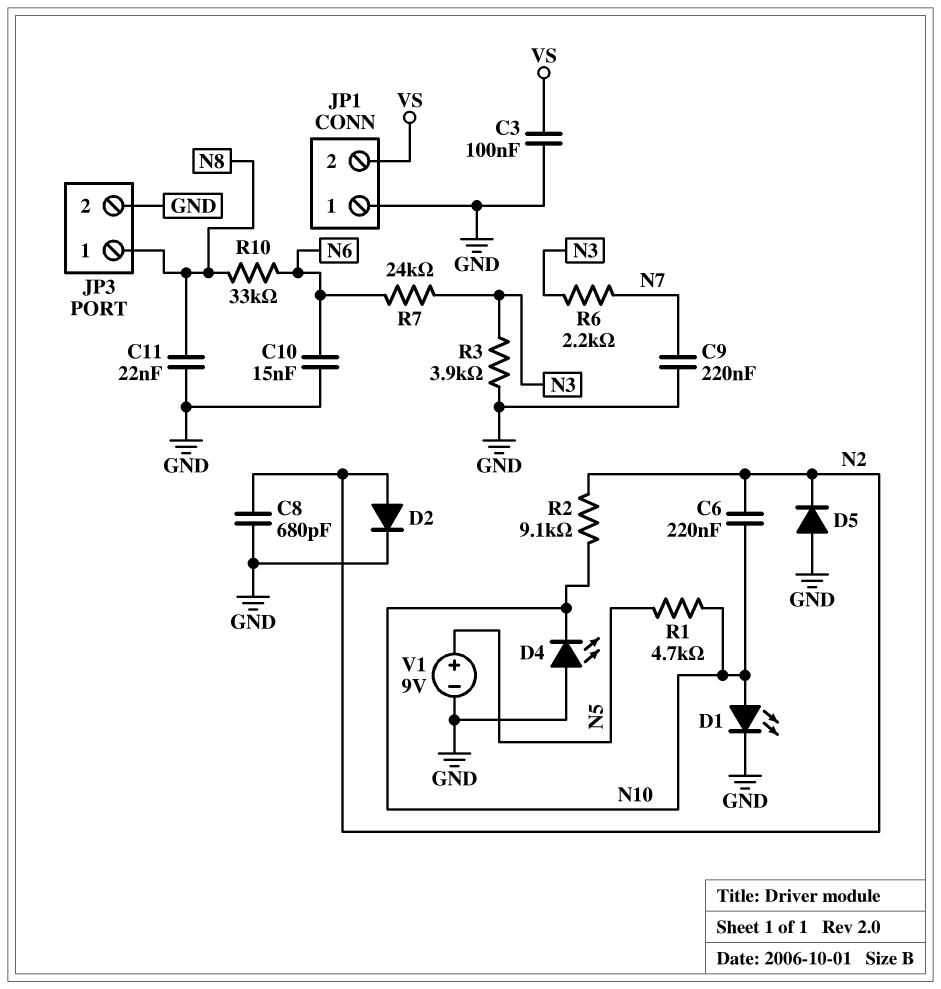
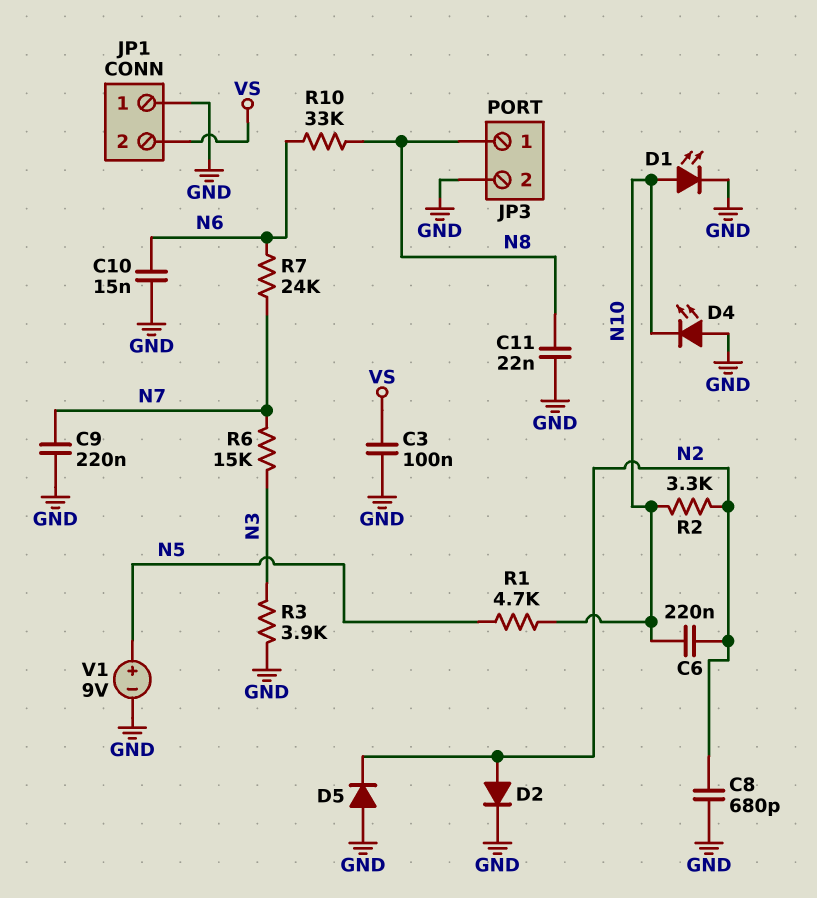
R2: 9.1k (N2, N10) -> 3.3k (N2, N10)
R6: 2.2k (N3, N7) -> 15k (N3, N7)
R7: 24k (N3, N6) -> 24k (N6, N7)

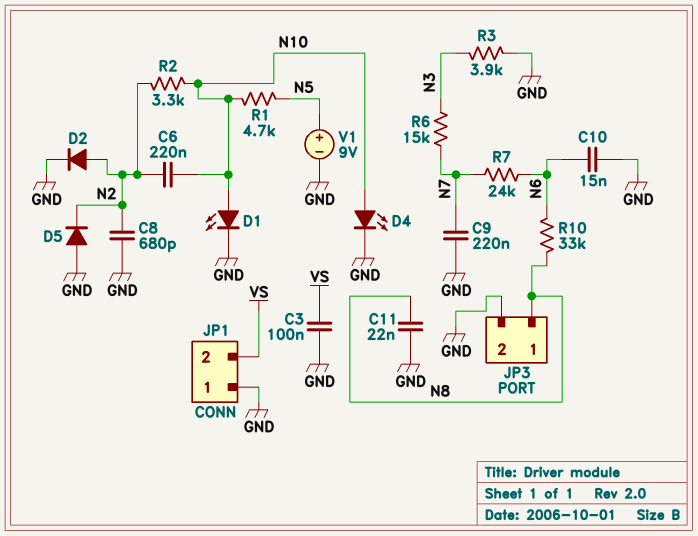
D4: LED (A GND, K N10) -> LED (A N10, K GND)

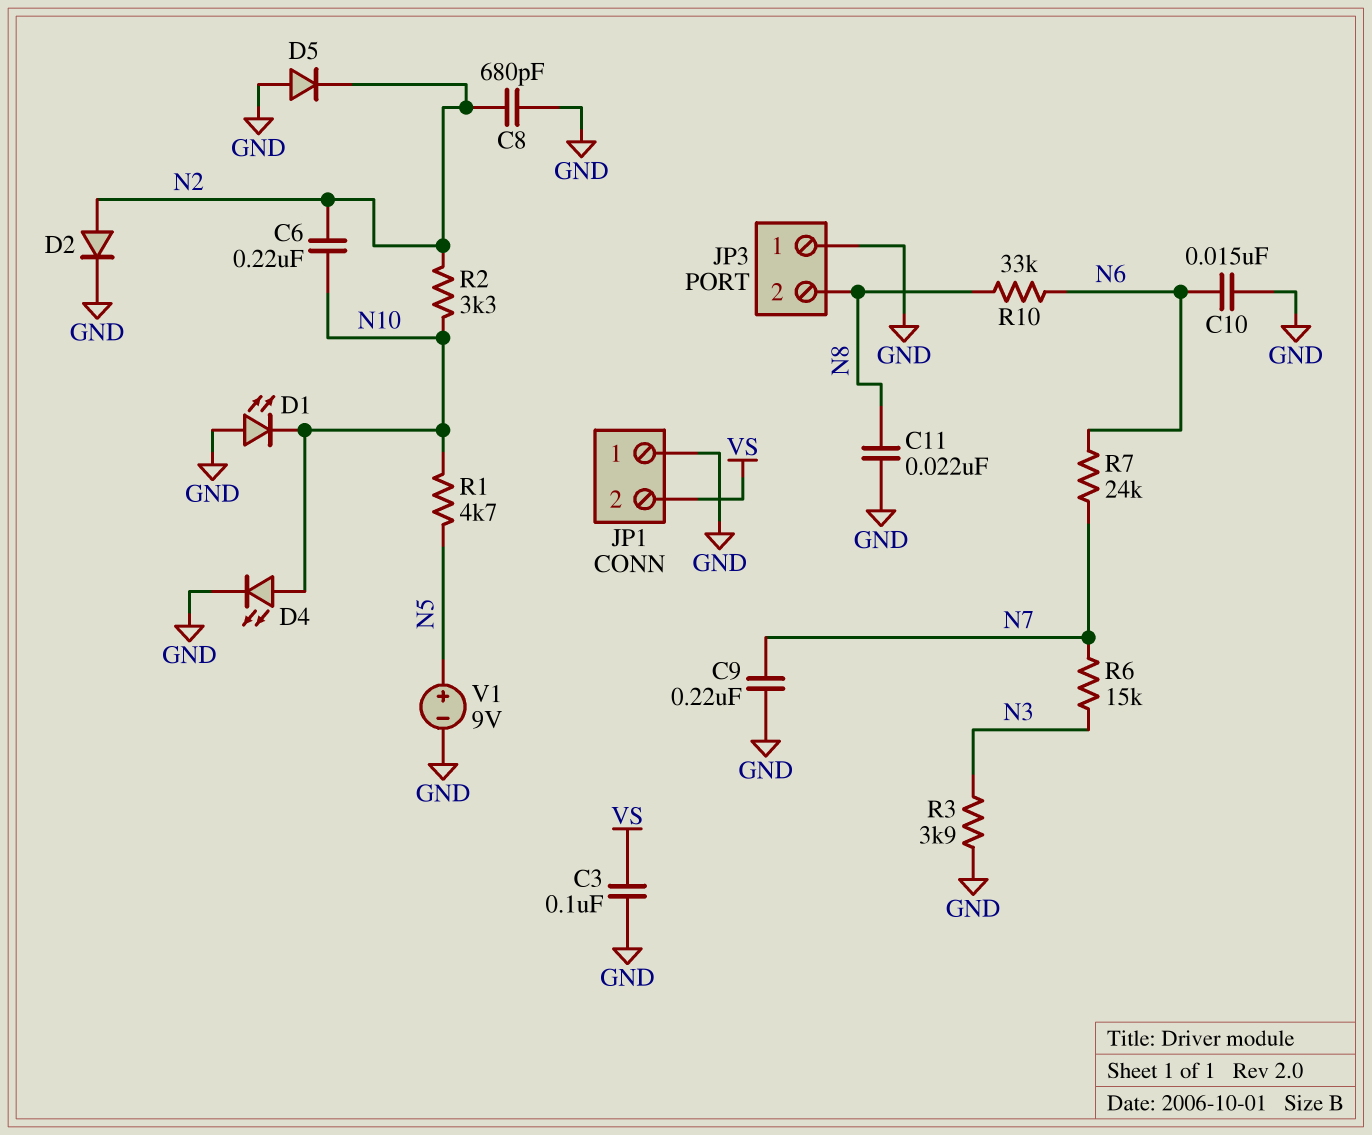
D1: LED (A N10, K GND) -> LED (A GND, K N10)
JP3 pin 1: N8 -> GND
JP3 pin 2: GND -> N8

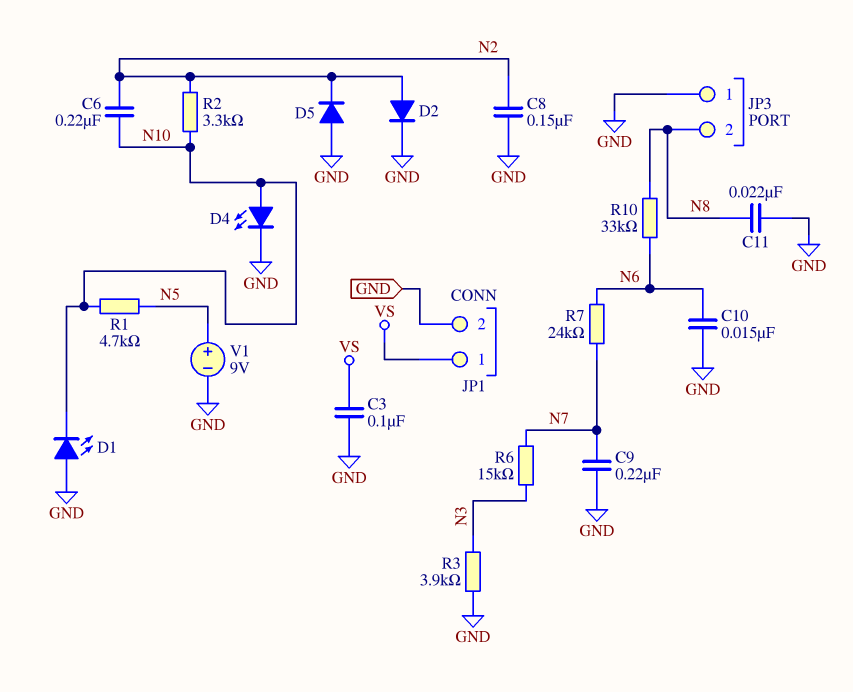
C8: 680pF (GND, N2) -> 150nF (GND, N2)
JP1 pin 1: GND -> VS
JP1 pin 2: VS -> GND

